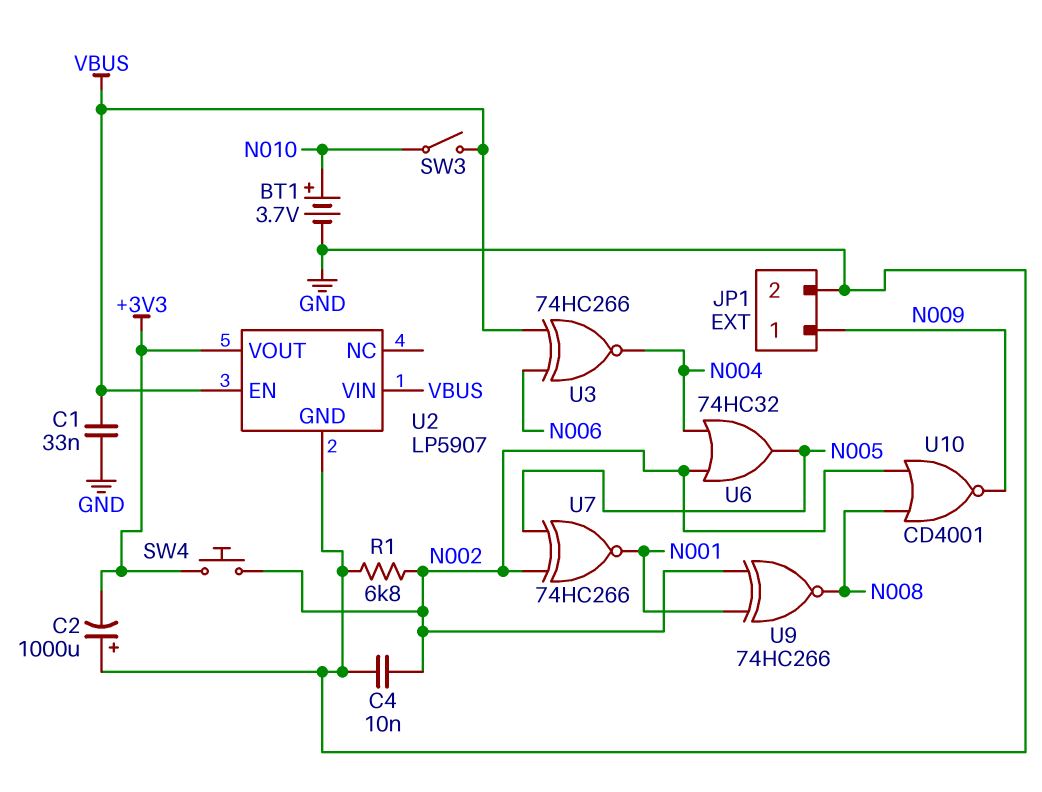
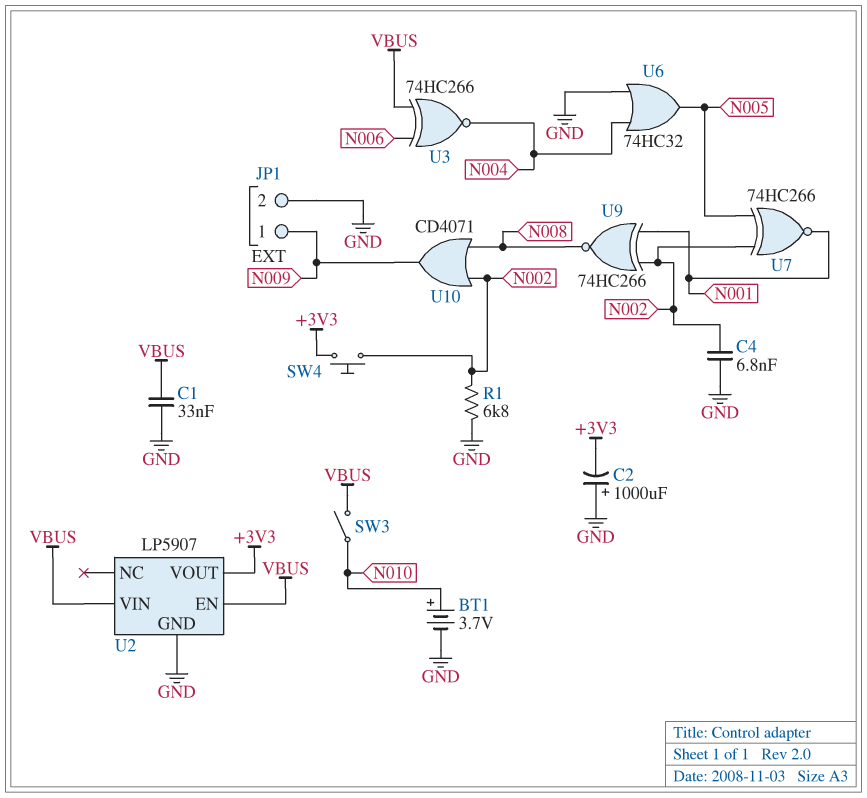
C4: 10nF (GND, N002) -> 6.8nF (GND, N002)
U6: OR 74HC32 (in N002, in N004, out N005) -> OR 74HC32 (in GND, in N004, out N005)
U10: NOR CD4001 (in N002, in N008, out N009) -> OR CD4071 (in N002, in N008, out N009)

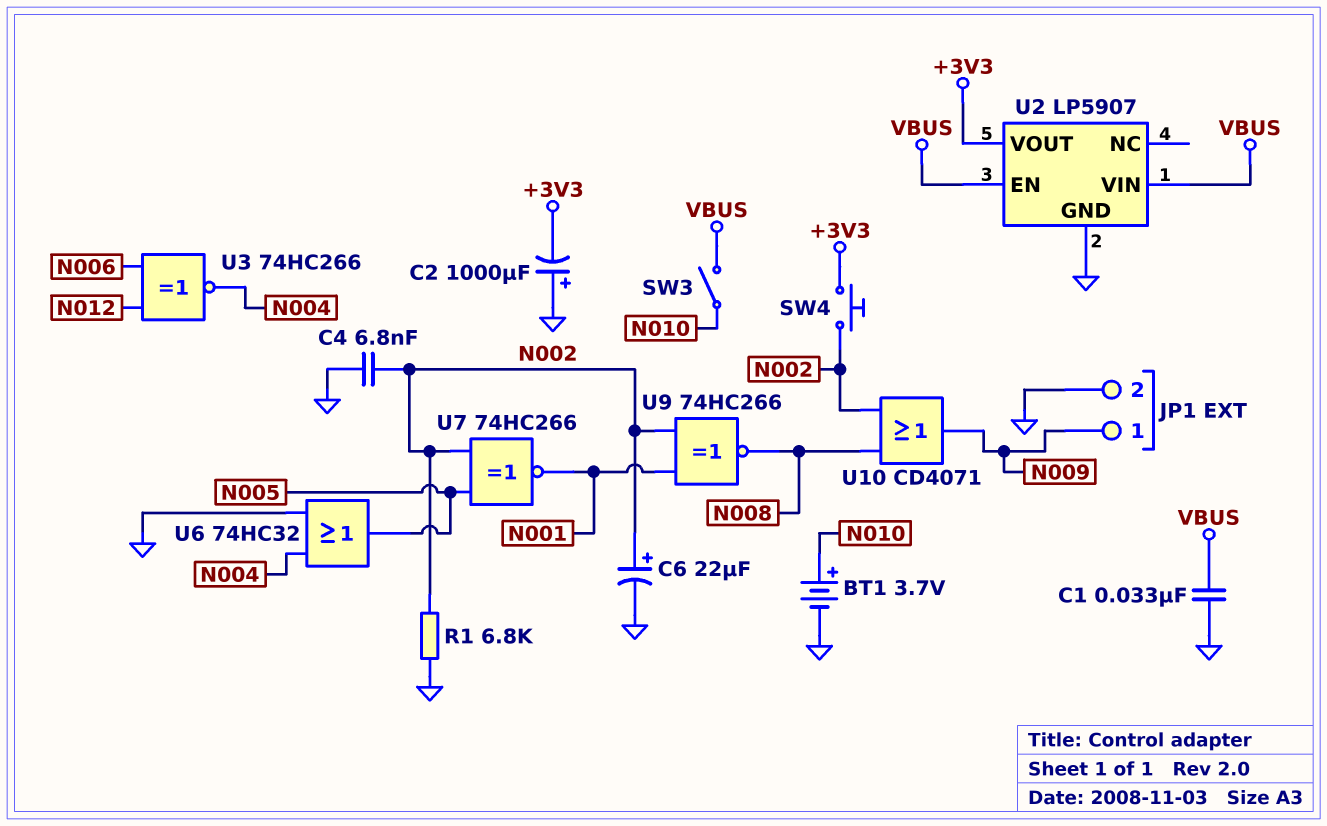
C6: none -> 22uF (plus N002, minus GND)
U3: XNOR 74HC266 (in N006, in VBUS, out N004) -> XNOR 74HC266 (in N006, in N012, out N004)

